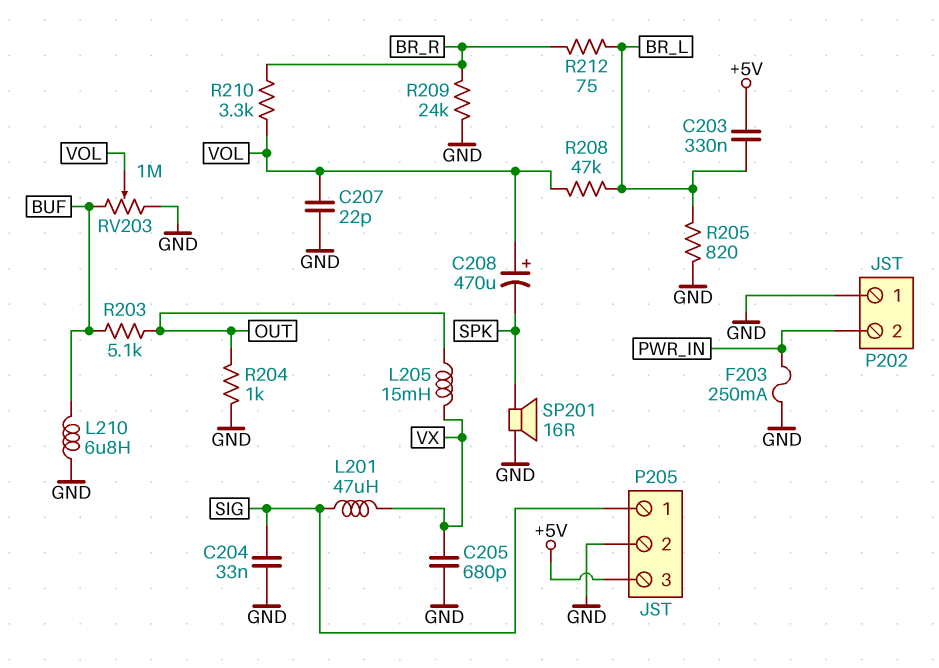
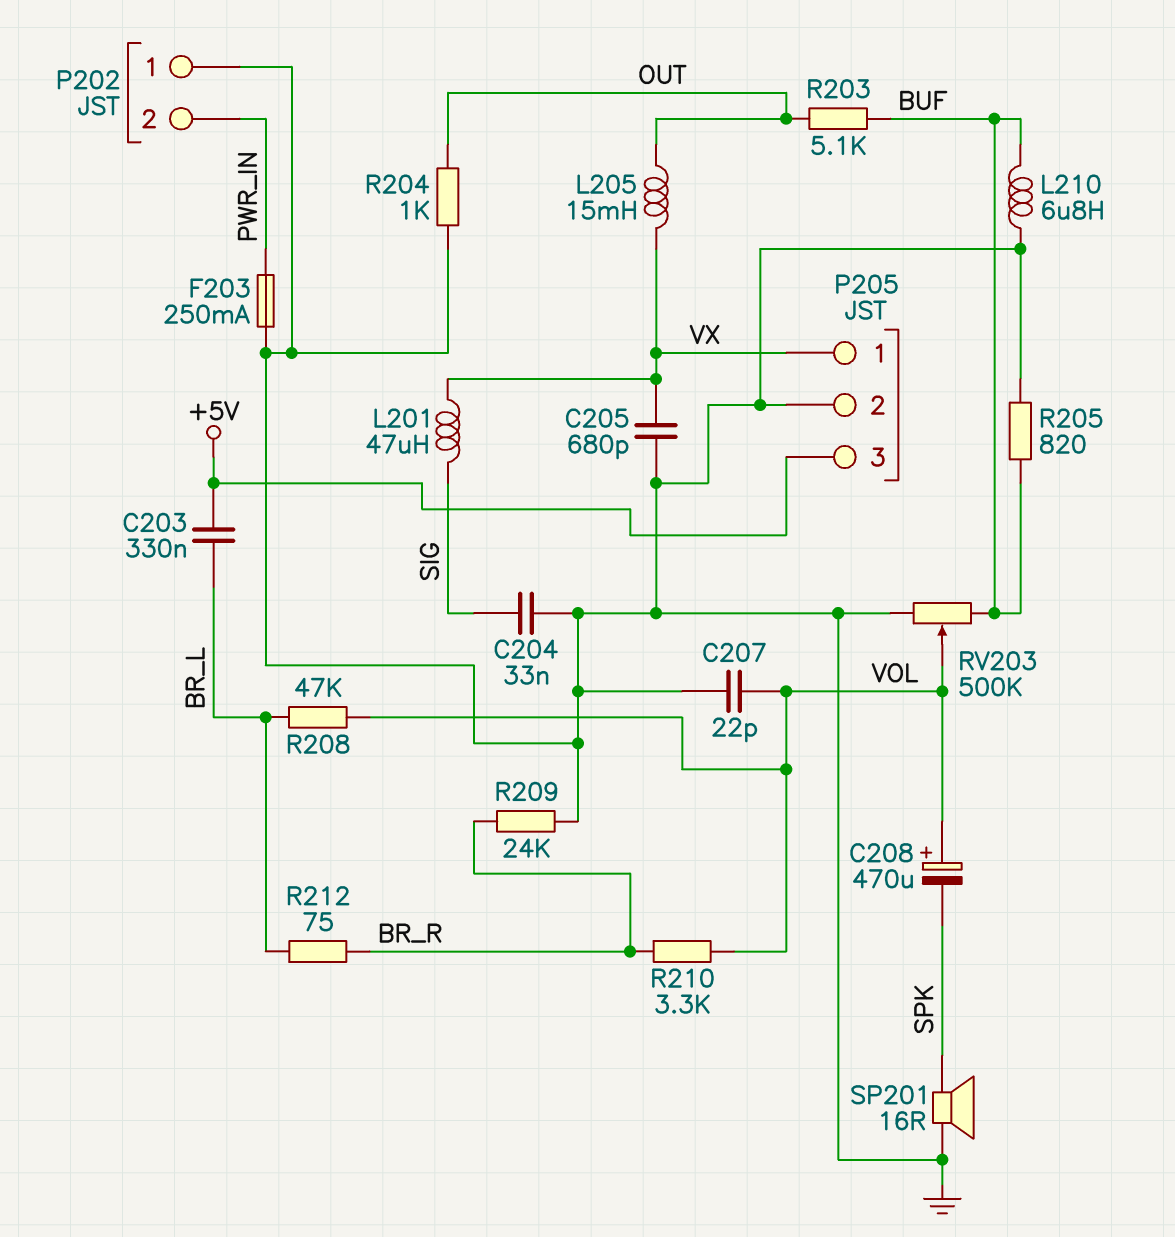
P205 pin 1: SIG -> VX
R205: 820 (BR_L, GND) -> 820 (BUF, GND)
RV203: 1M (BUF, GND, wiper VOL) -> 500k (BUF, GND, wiper VOL)

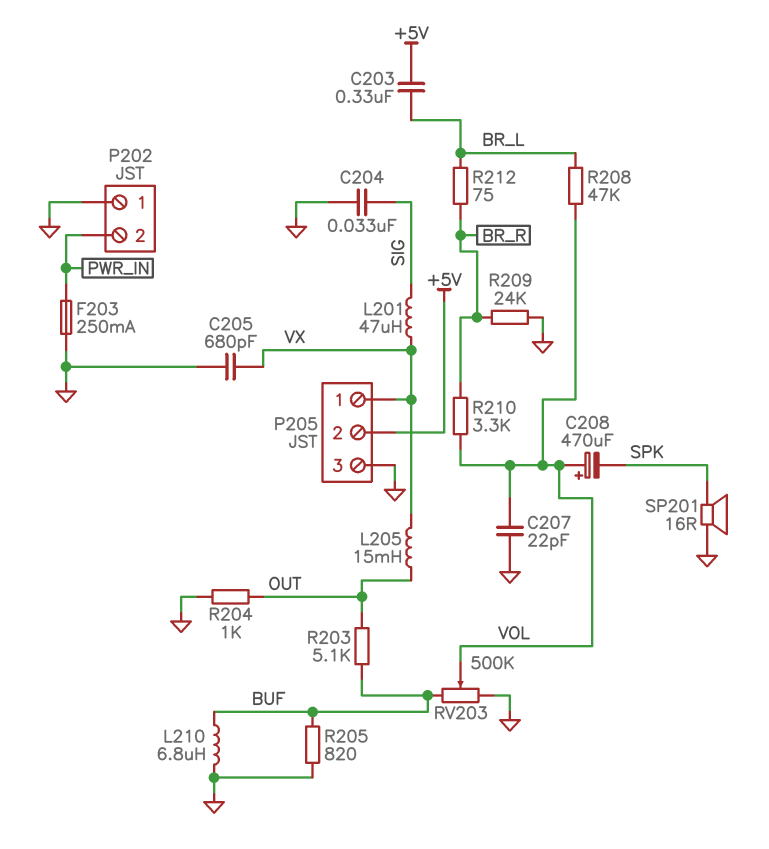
P205 pin 2: GND -> +5V
P205 pin 3: +5V -> GND

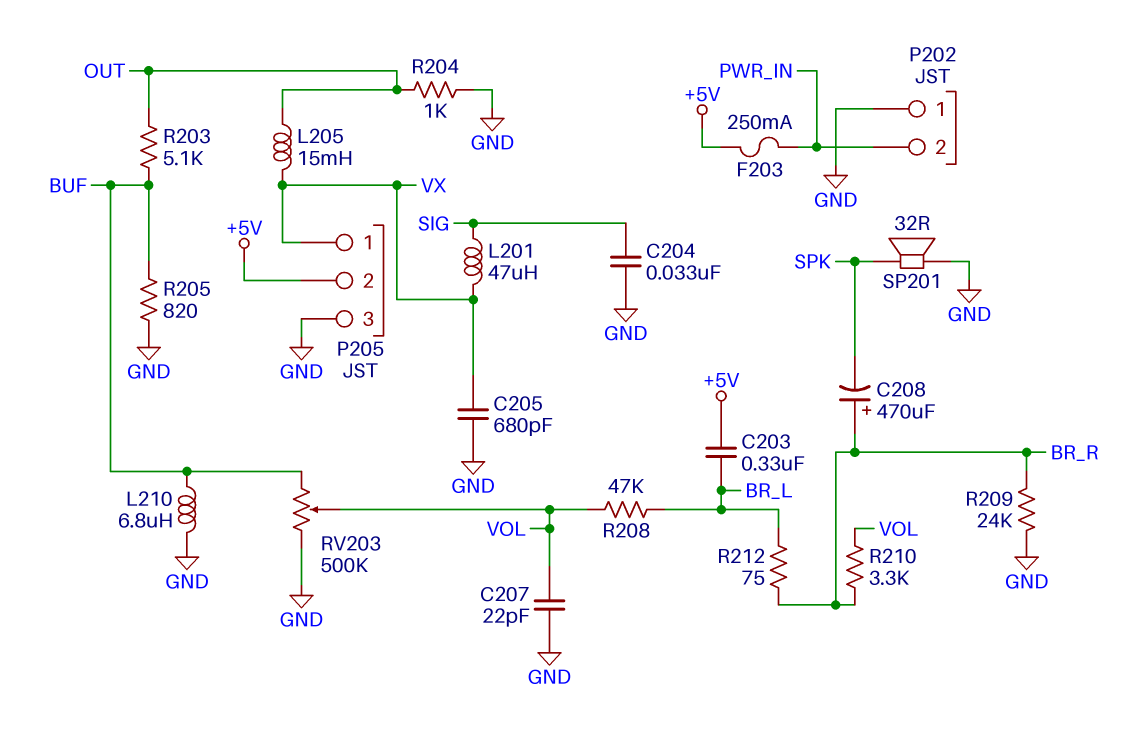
C208: 470uF (plus VOL, minus SPK) -> 470uF (plus BR_R, minus SPK)
F203: 250mA (GND, PWR_IN) -> 250mA (+5V, PWR_IN)
SP201: speaker 16R (GND, SPK) -> speaker 32R (GND, SPK)

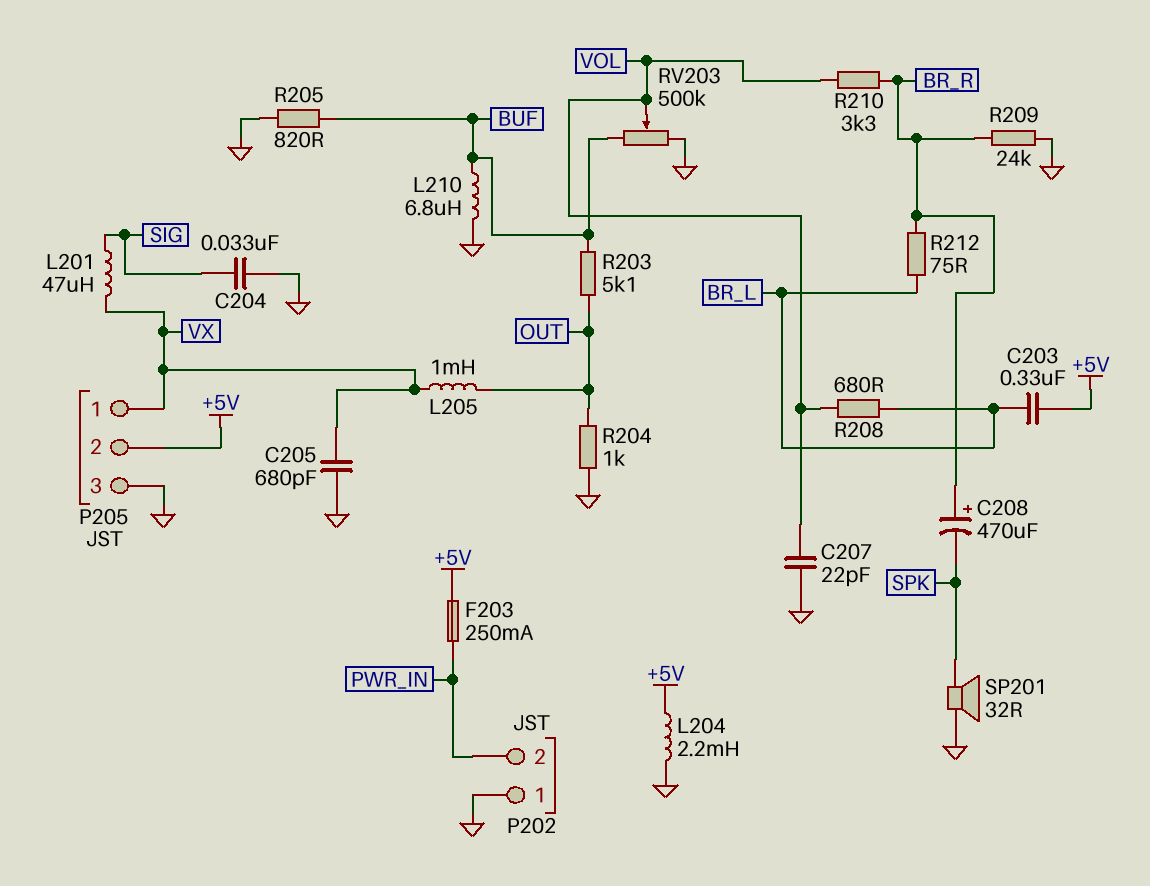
L204: none -> 2.2mH (+5V, GND)
L205: 15mH (OUT, VX) -> 1mH (OUT, VX)
R208: 47k (BR_L, VOL) -> 680 (BR_L, VOL)

